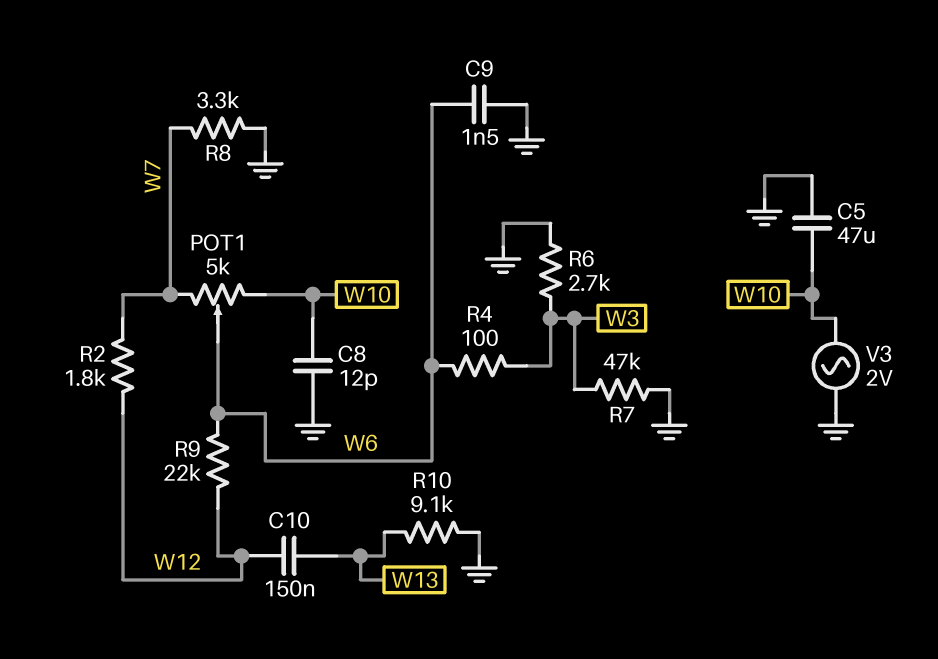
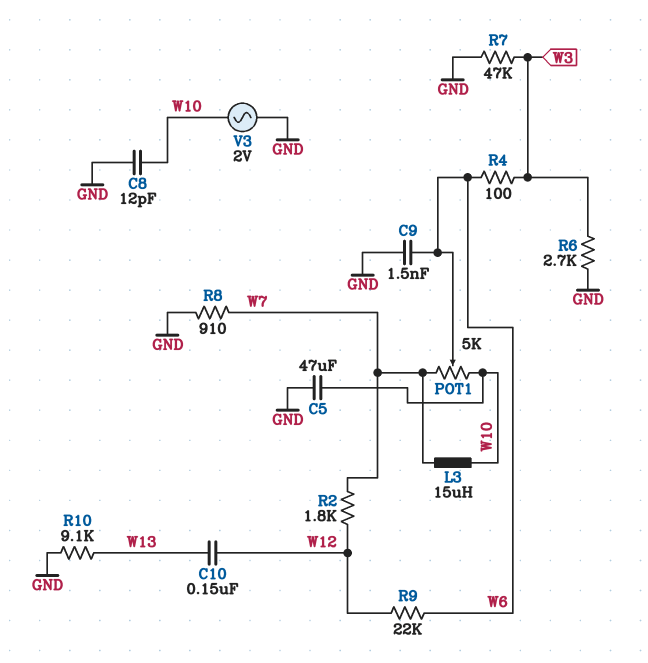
L3: none -> 15uH (W7, W10)
R8: 3.3k (GND, W7) -> 910 (GND, W7)

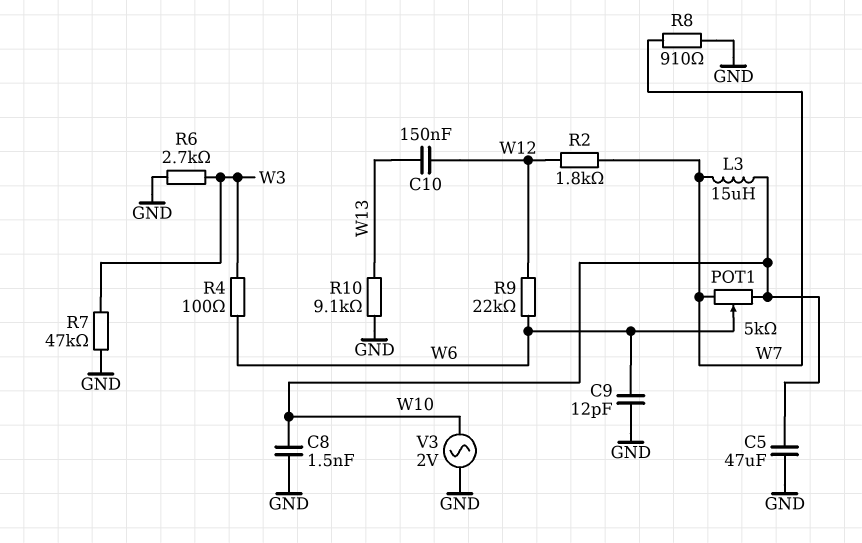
C8: 12pF (GND, W10) -> 1.5nF (GND, W10)
C9: 1.5nF (GND, W6) -> 12pF (GND, W6)

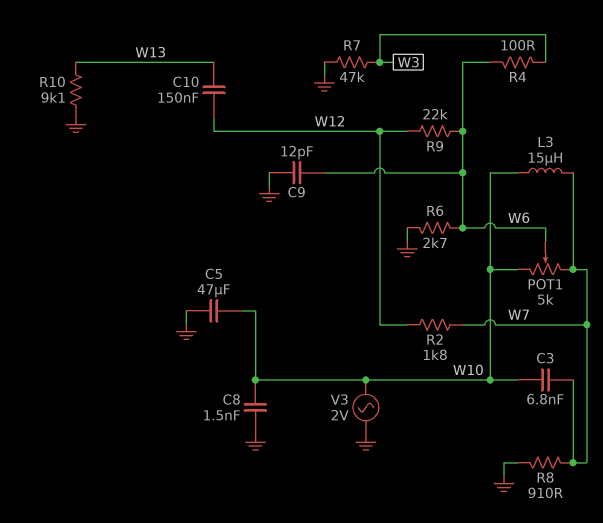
C3: none -> 6.8nF (W7, W10)
R6: 2.7k (GND, W3) -> 2.7k (GND, W6)

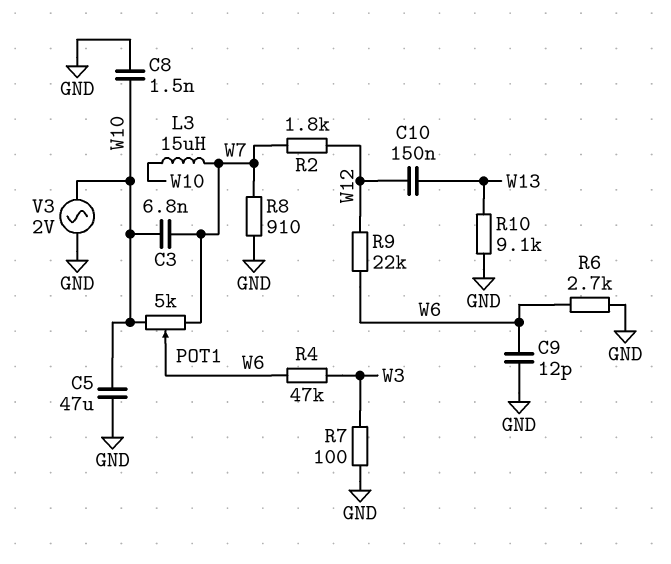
R4: 100 (W3, W6) -> 47k (W3, W6)
R7: 47k (GND, W3) -> 100 (GND, W3)

